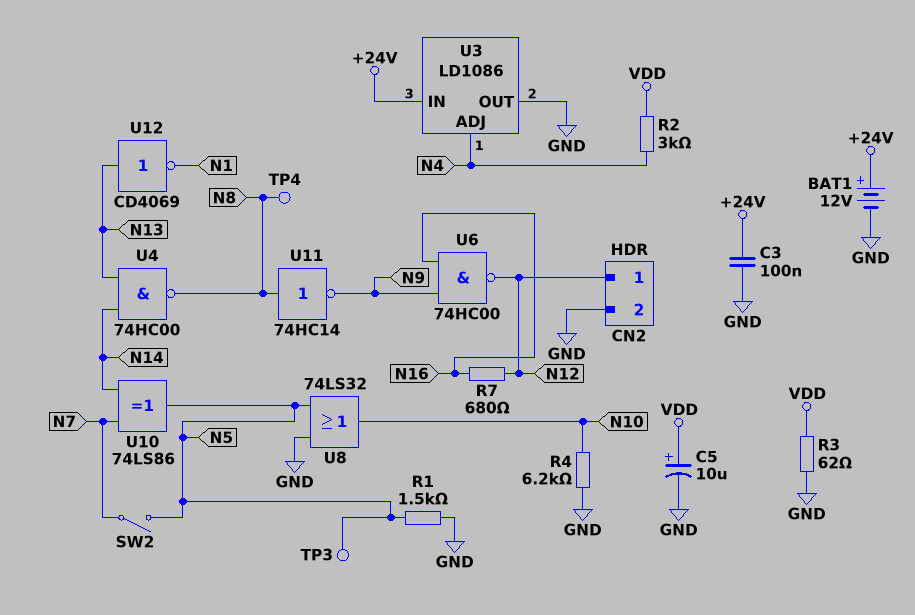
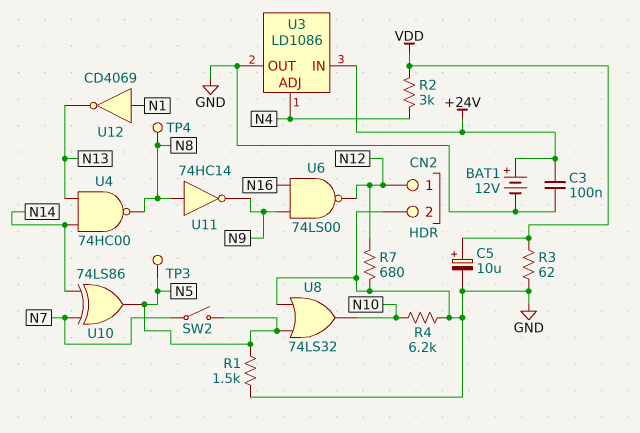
R7: 680 (N12, N16) -> 680 (GND, N12)
U6: NAND 74HC00 (in N9, in N16, out N12) -> NAND 74LS00 (in N9, in N16, out N12)
U12: NOT CD4069 (in N13, out N1) -> NOT CD4069 (in N1, out N13)

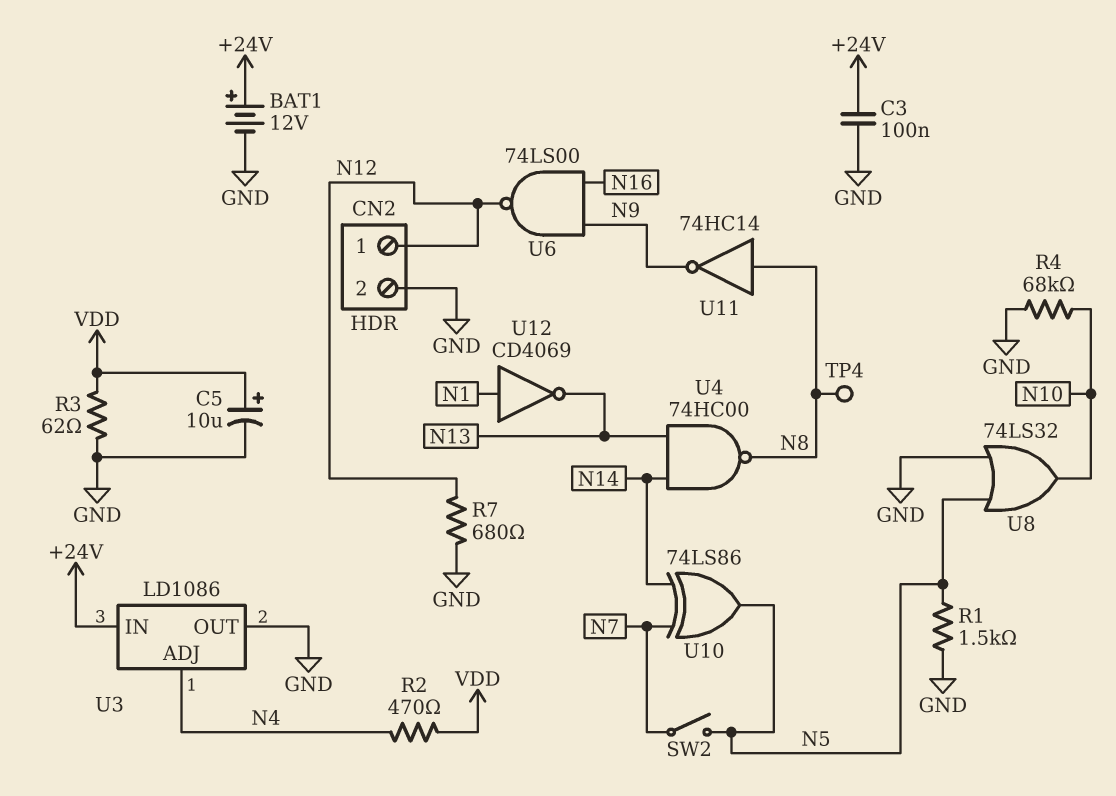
R2: 3k (N4, VDD) -> 470 (N4, VDD)
R4: 6.2k (GND, N10) -> 68k (GND, N10)
TP3: test point (N5) -> none

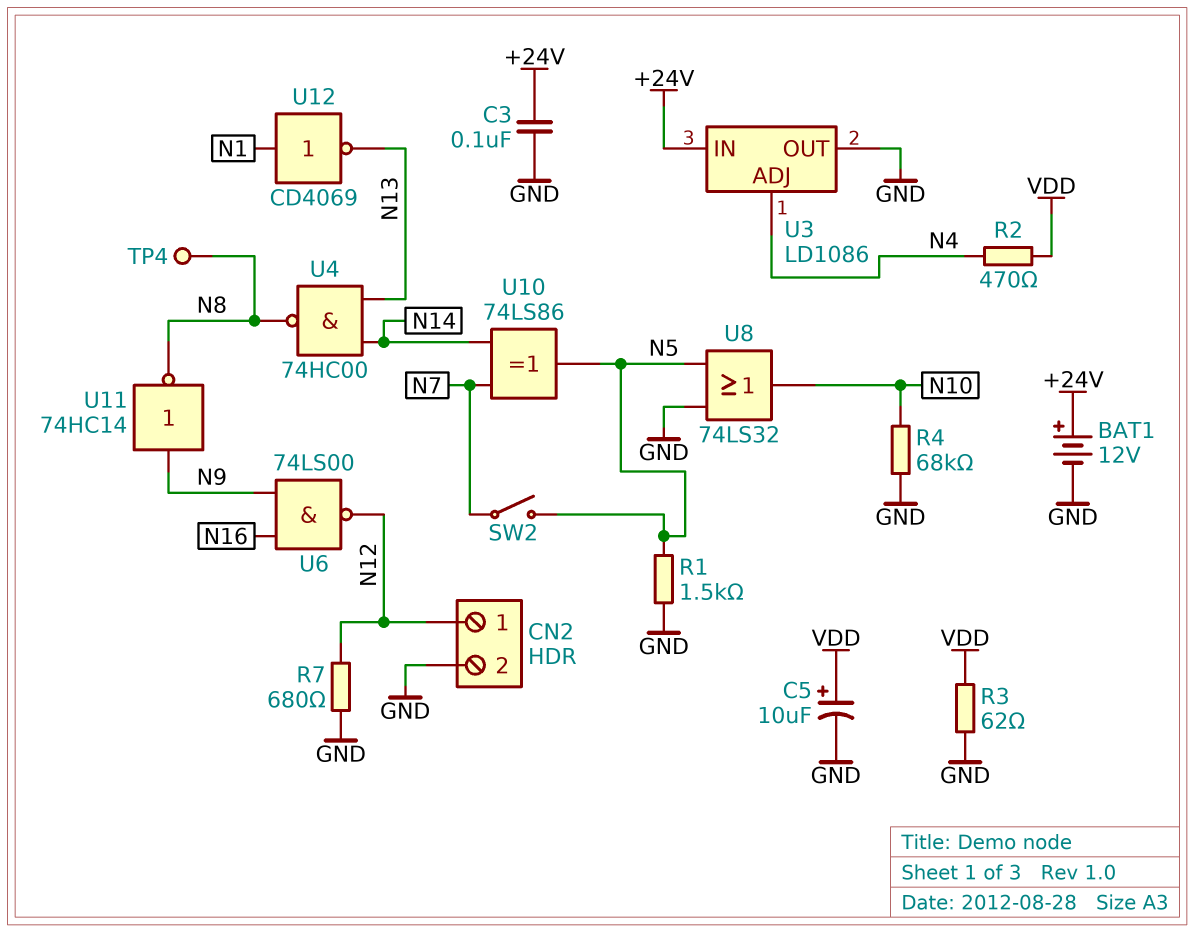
U11: NOT 74HC14 (in N8, out N9) -> NOT 74HC14 (in N9, out N8)

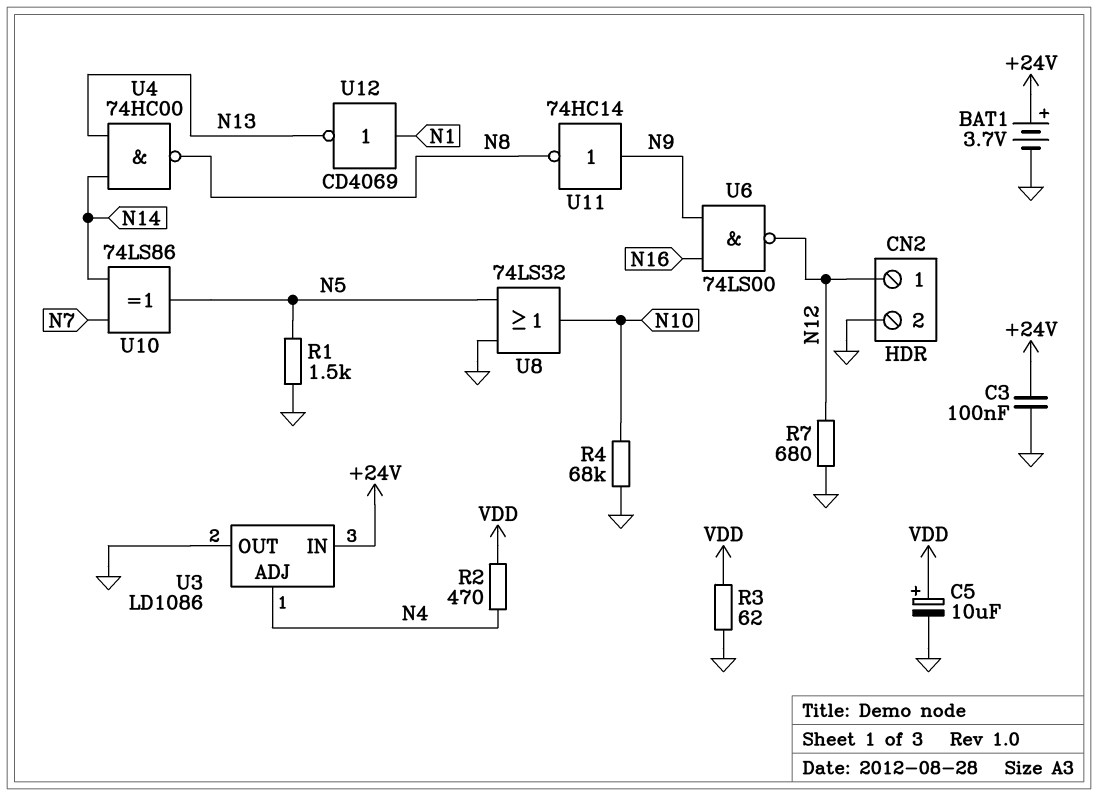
BAT1: 12V (plus +24V, minus GND) -> 3.7V (plus +24V, minus GND)
SW2: switch (N5, N7) -> none
TP4: test point (N8) -> none

